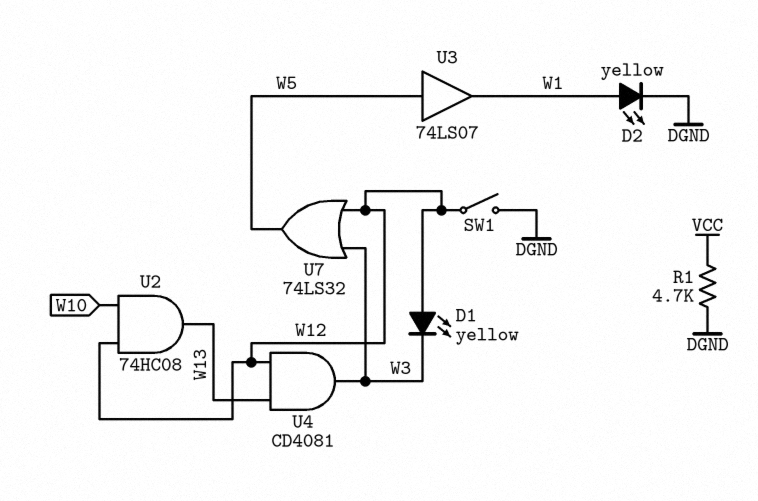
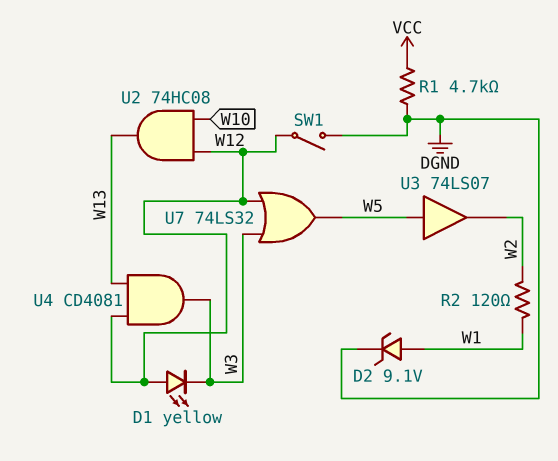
D2: LED yellow (A W1, K DGND) -> zener 9.1V (A W1, K DGND)
R2: none -> 120 (W1, W2)
U3: buffer 74LS07 (in W5, out W1) -> buffer 74LS07 (in W5, out W2)

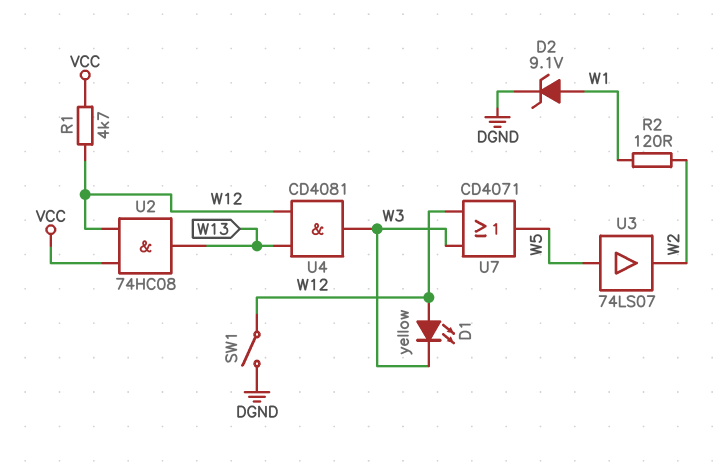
R1: 4.7k (DGND, VCC) -> 4.7k (VCC, W12)
U2: AND 74HC08 (in W10, in W12, out W13) -> AND 74HC08 (in VCC, in W12, out W13)
U7: OR 74LS32 (in W3, in W12, out W5) -> OR CD4071 (in W3, in W12, out W5)

